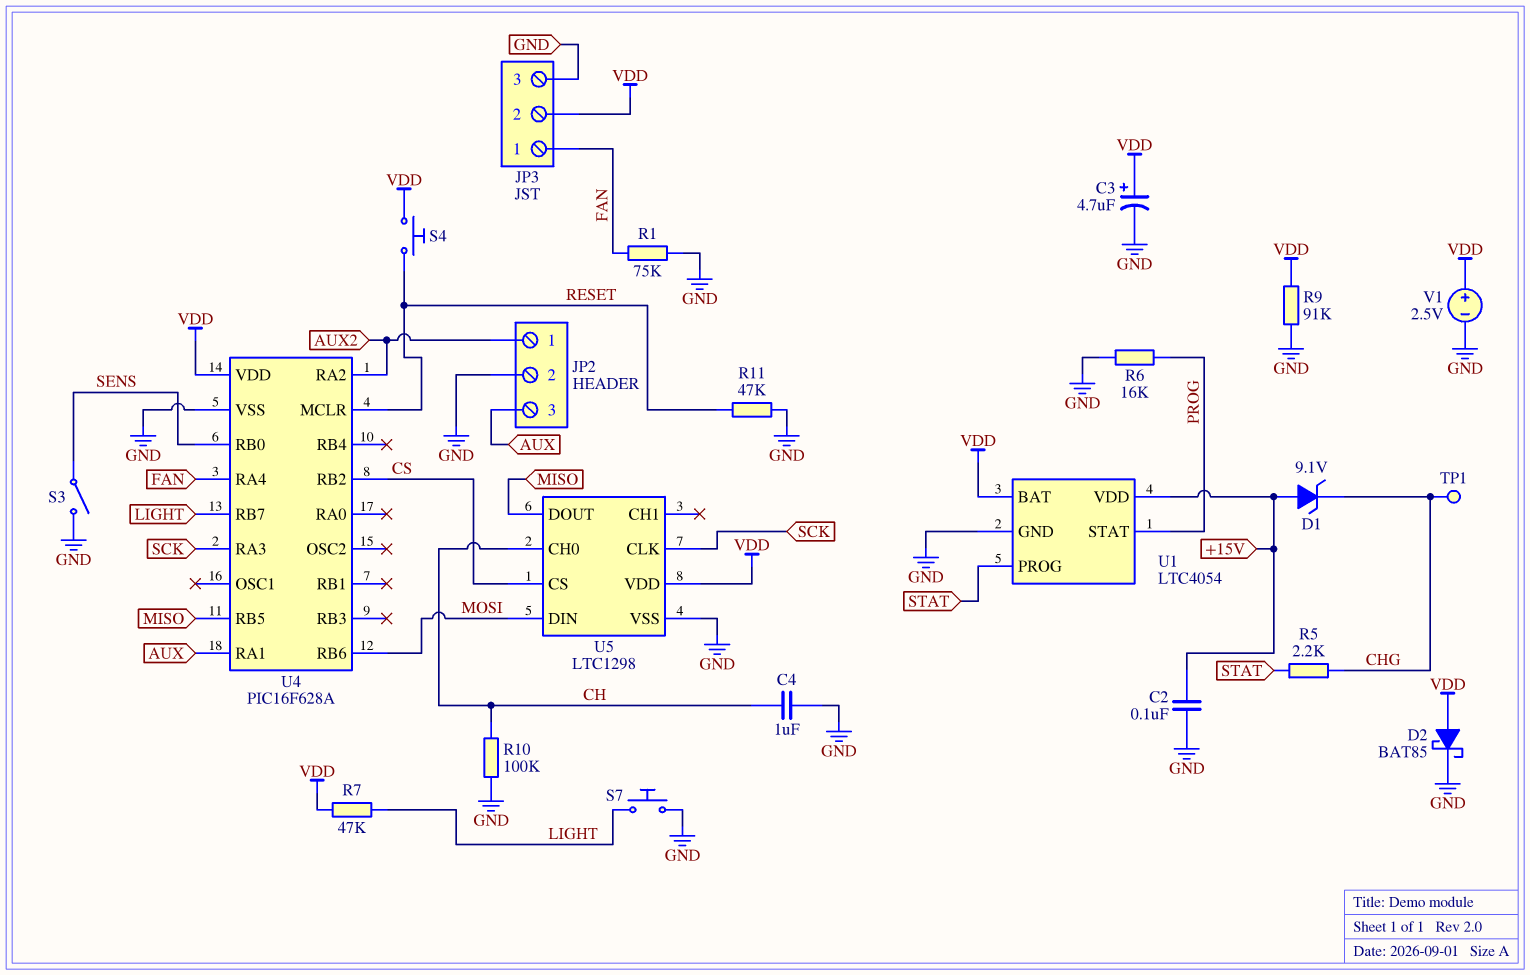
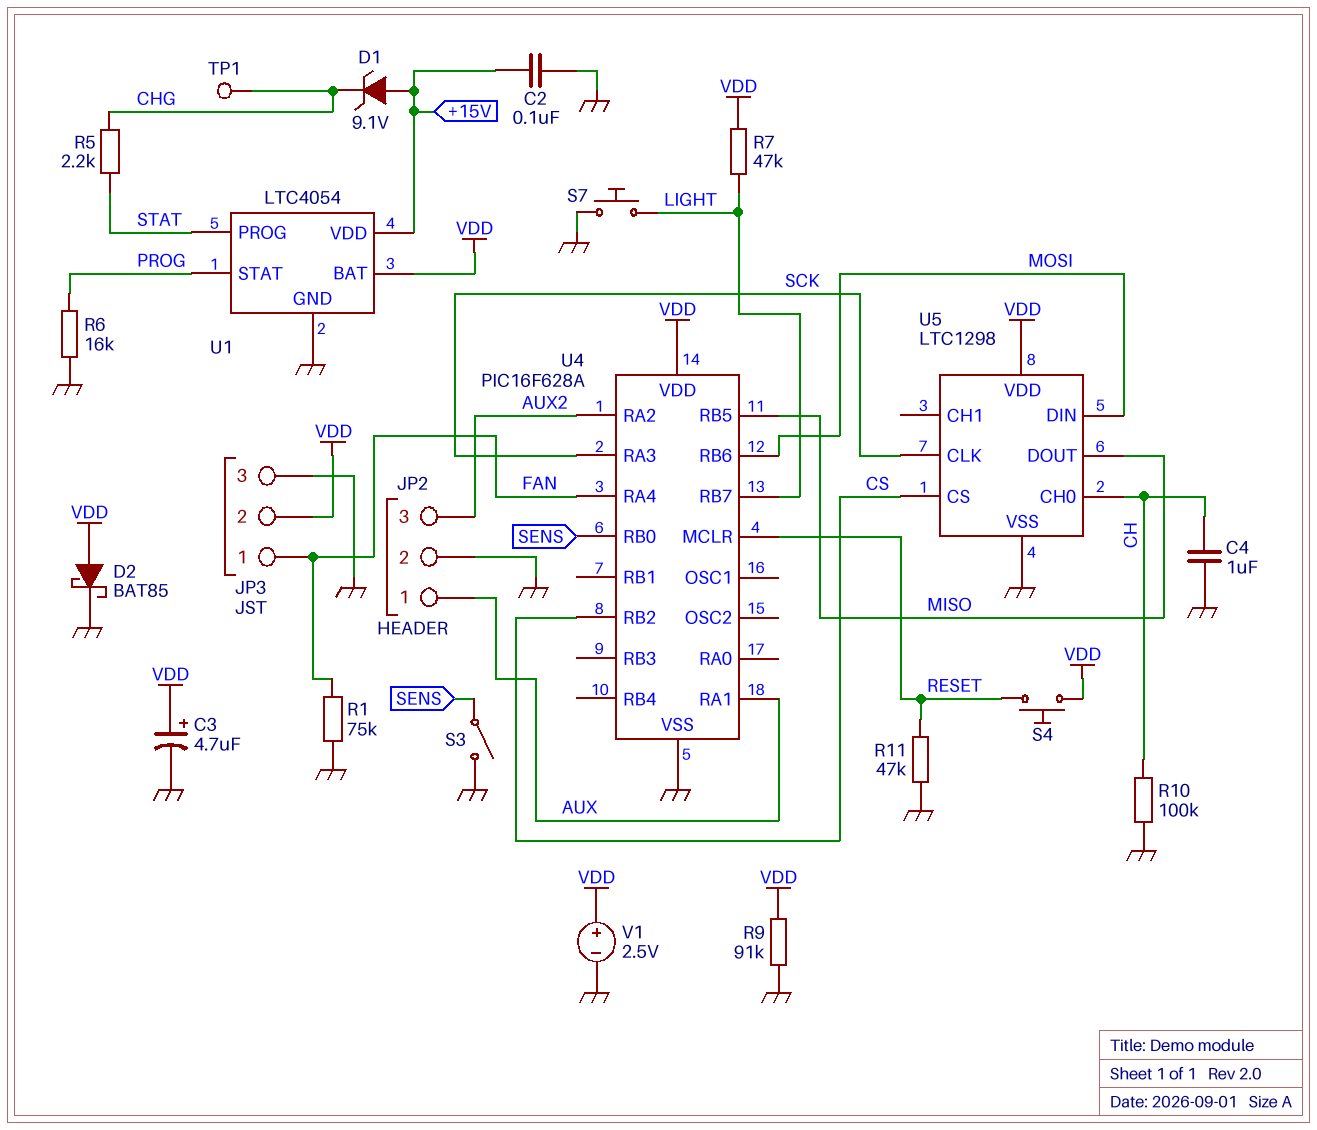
JP2 pin 1: AUX2 -> AUX
JP2 pin 3: AUX -> AUX2

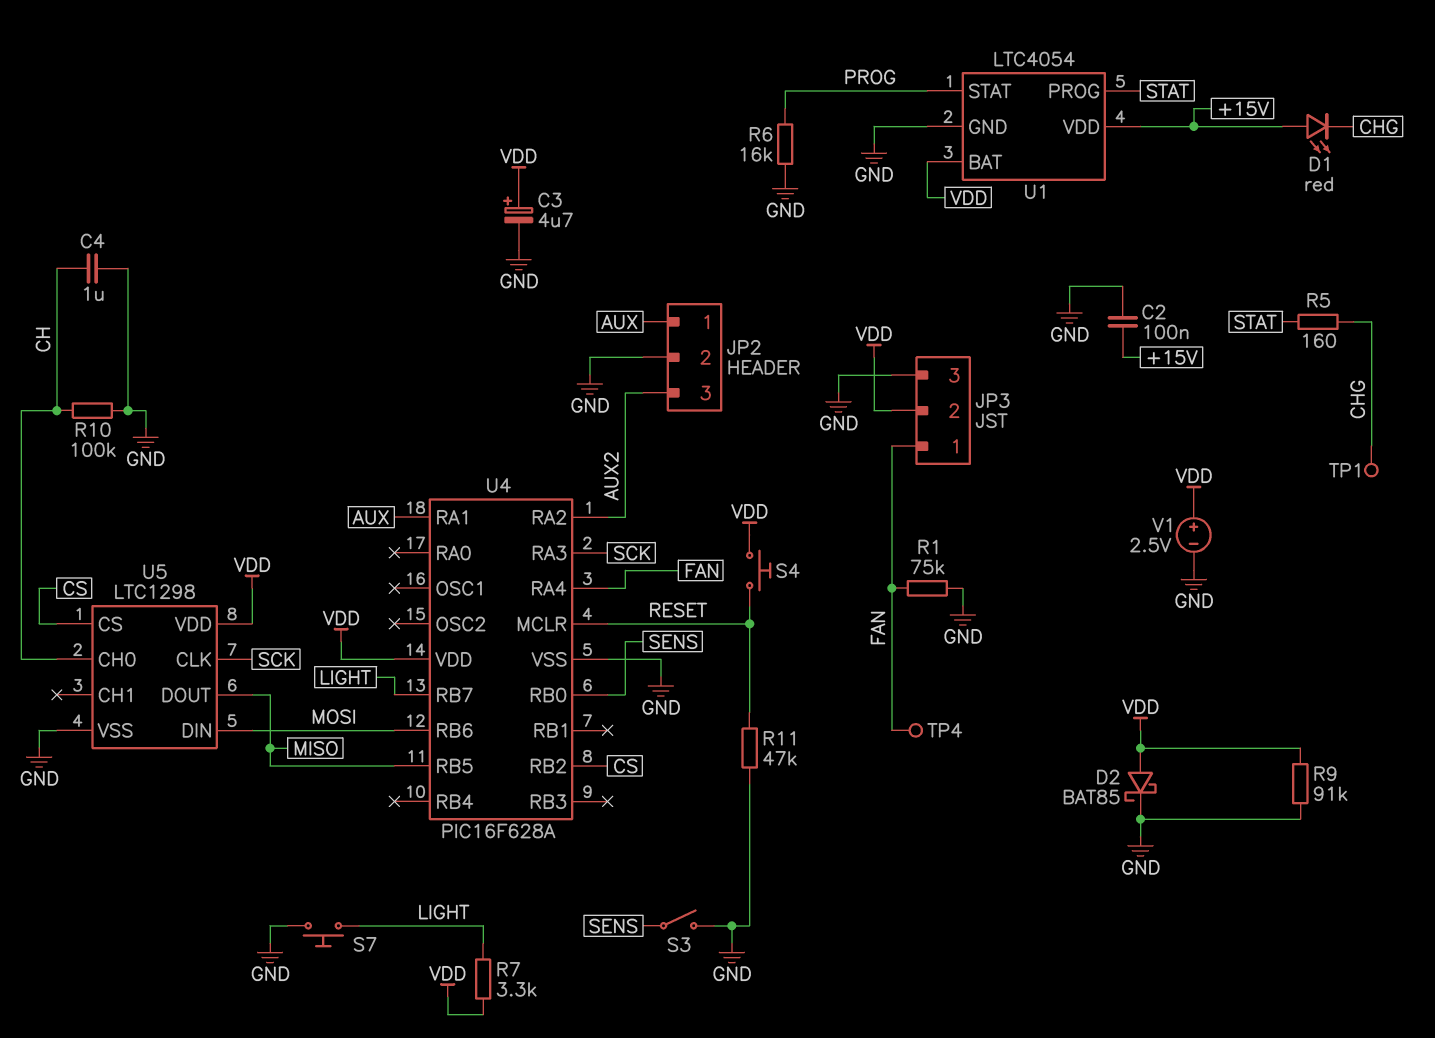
D1: zener 9.1V (A +15V, K CHG) -> LED red (A +15V, K CHG)
R5: 2.2k (CHG, STAT) -> 160 (CHG, STAT)
R7: 47k (LIGHT, VDD) -> 3.3k (LIGHT, VDD)
TP4: none -> test point (FAN)

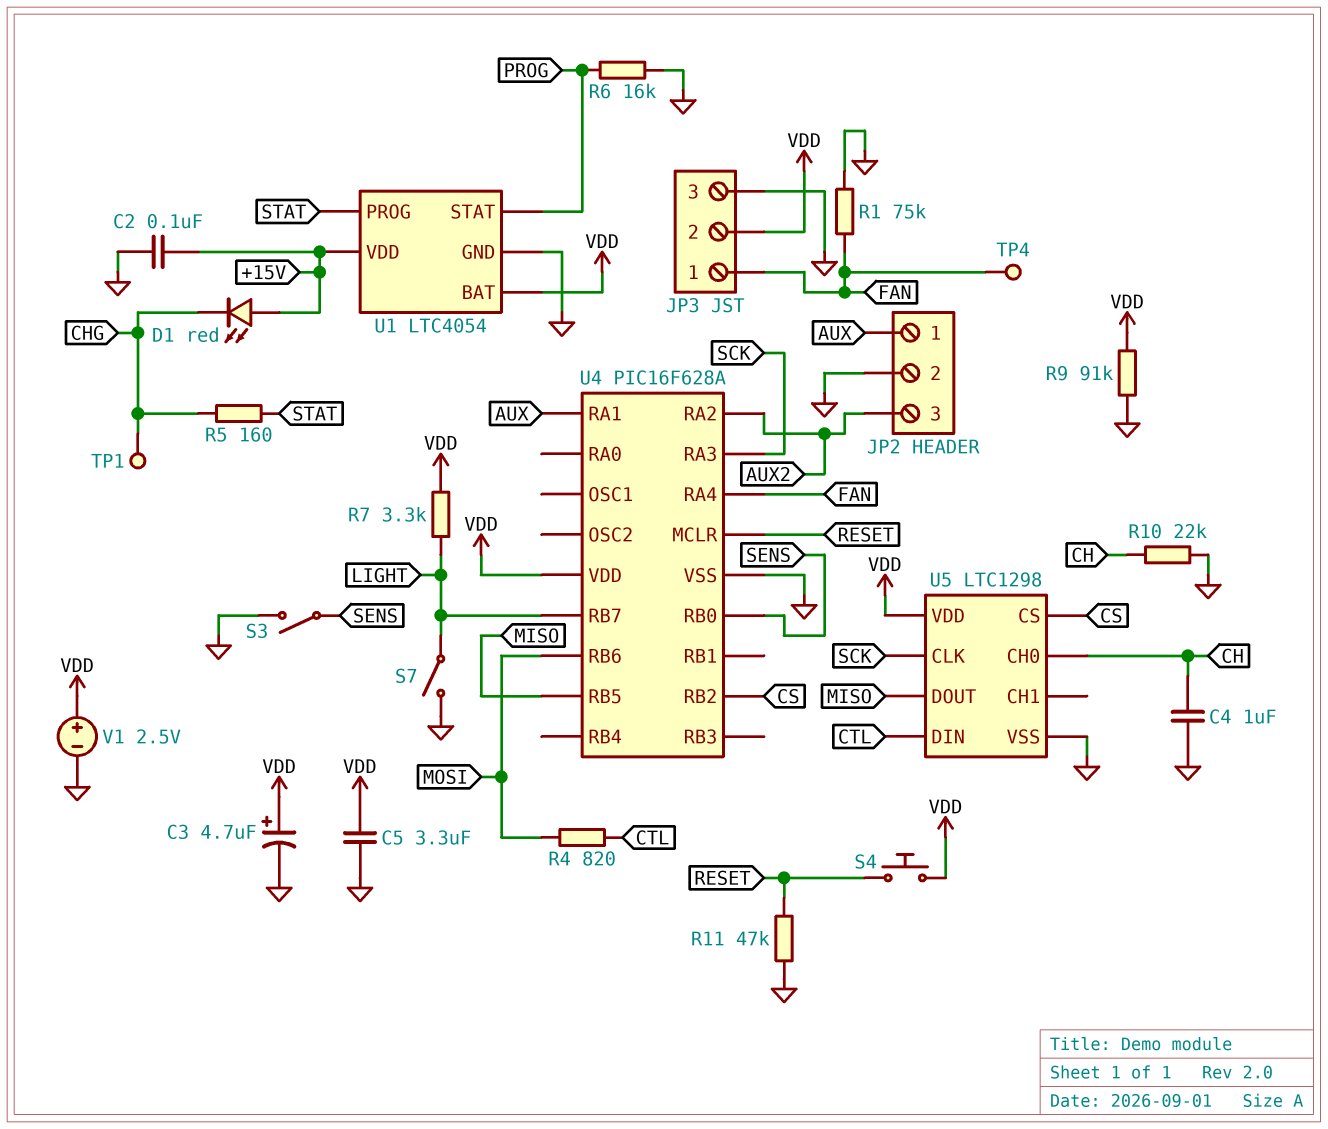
C5: none -> 3.3uF (GND, VDD)
D2: schottky BAT85 (A VDD, K GND) -> none
R4: none -> 820 (CTL, MOSI)
R10: 100k (CH, GND) -> 22k (CH, GND)
S7: button (GND, LIGHT) -> switch (GND, LIGHT)
U5 pin DIN: MOSI -> CTL

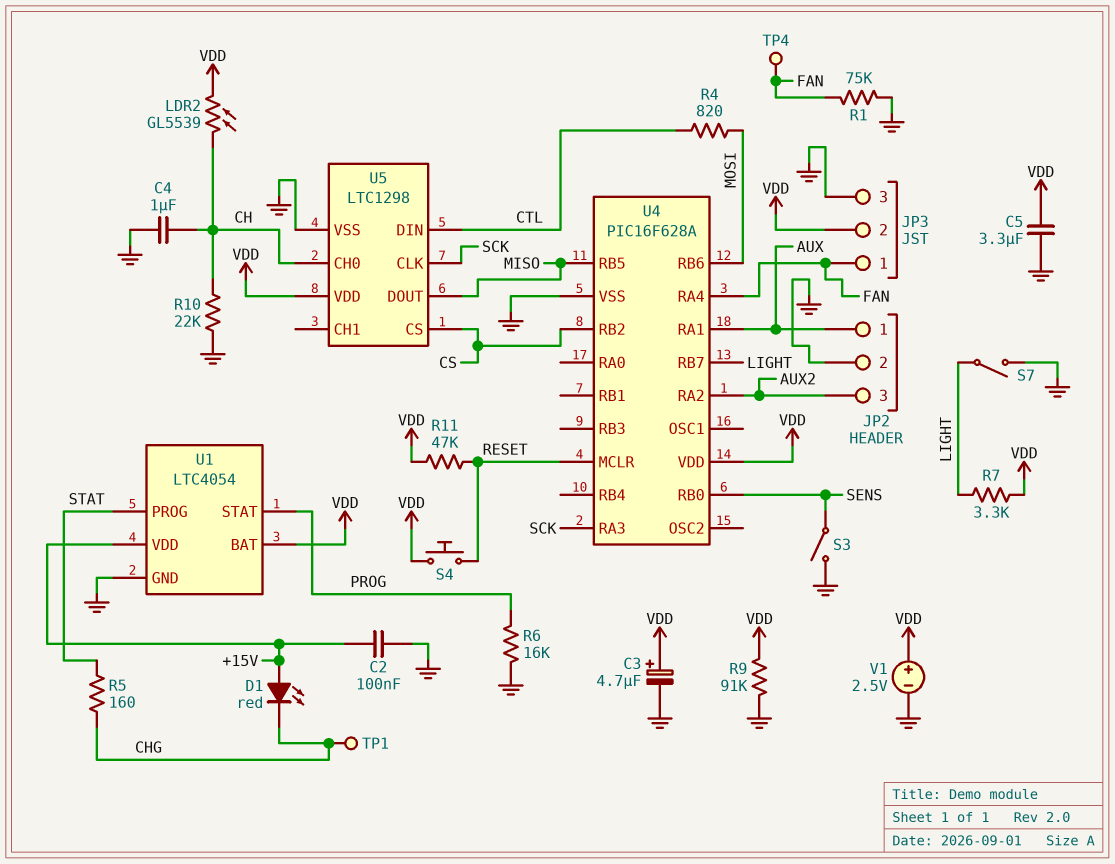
LDR2: none -> GL5539 (CH, VDD)
R11: 47k (GND, RESET) -> 47k (RESET, VDD)

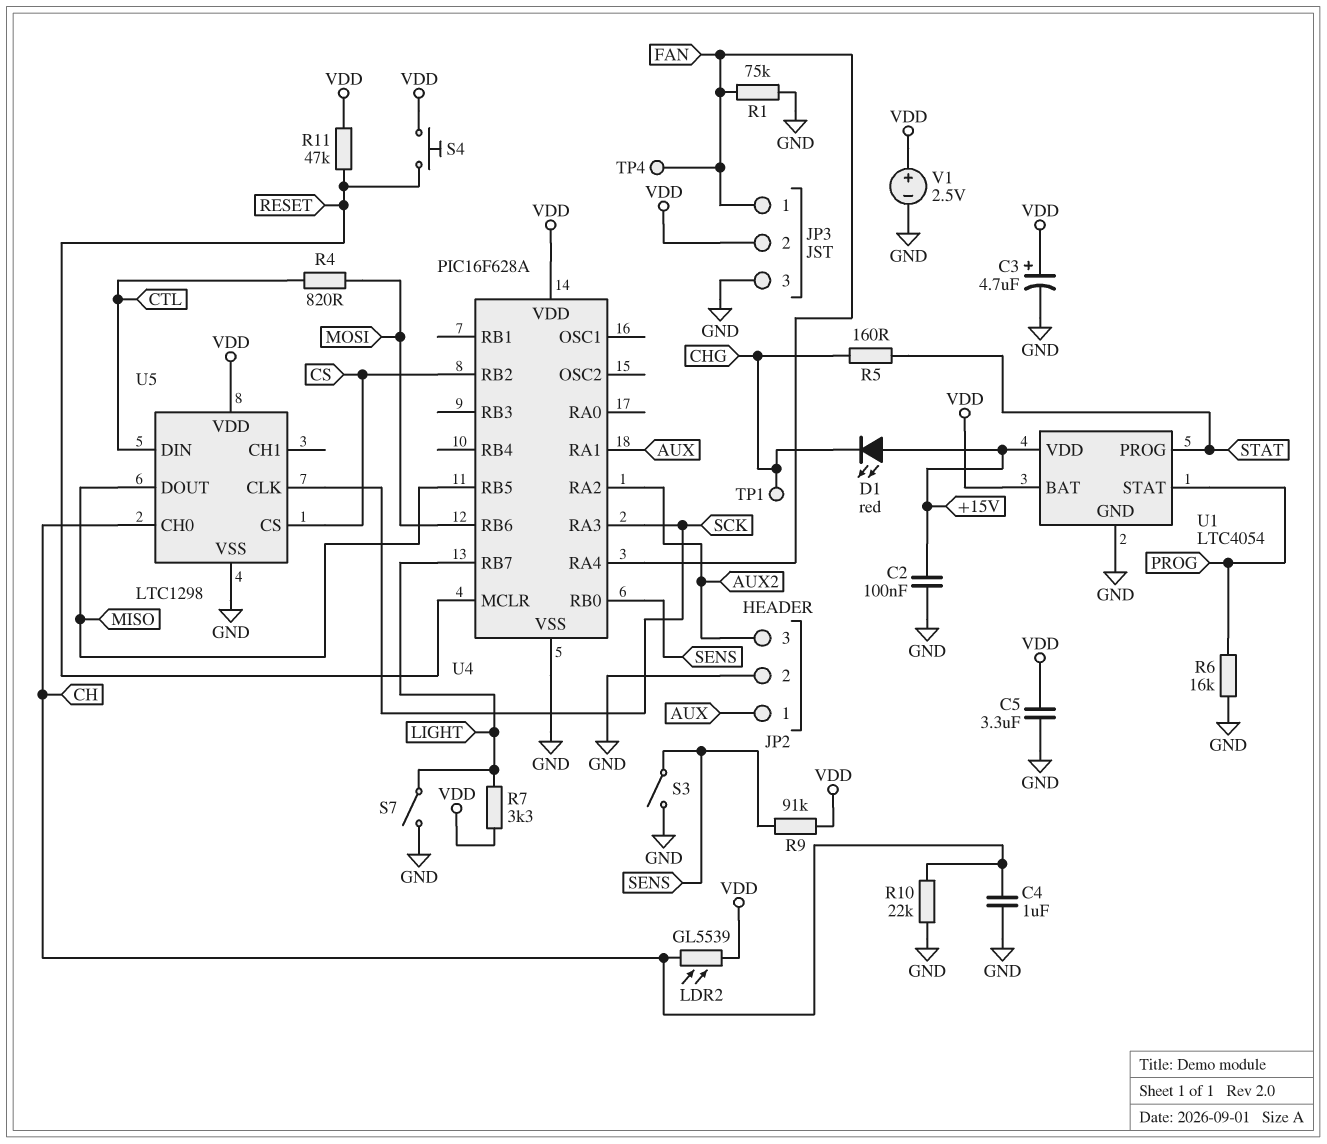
R9: 91k (GND, VDD) -> 91k (SENS, VDD)

